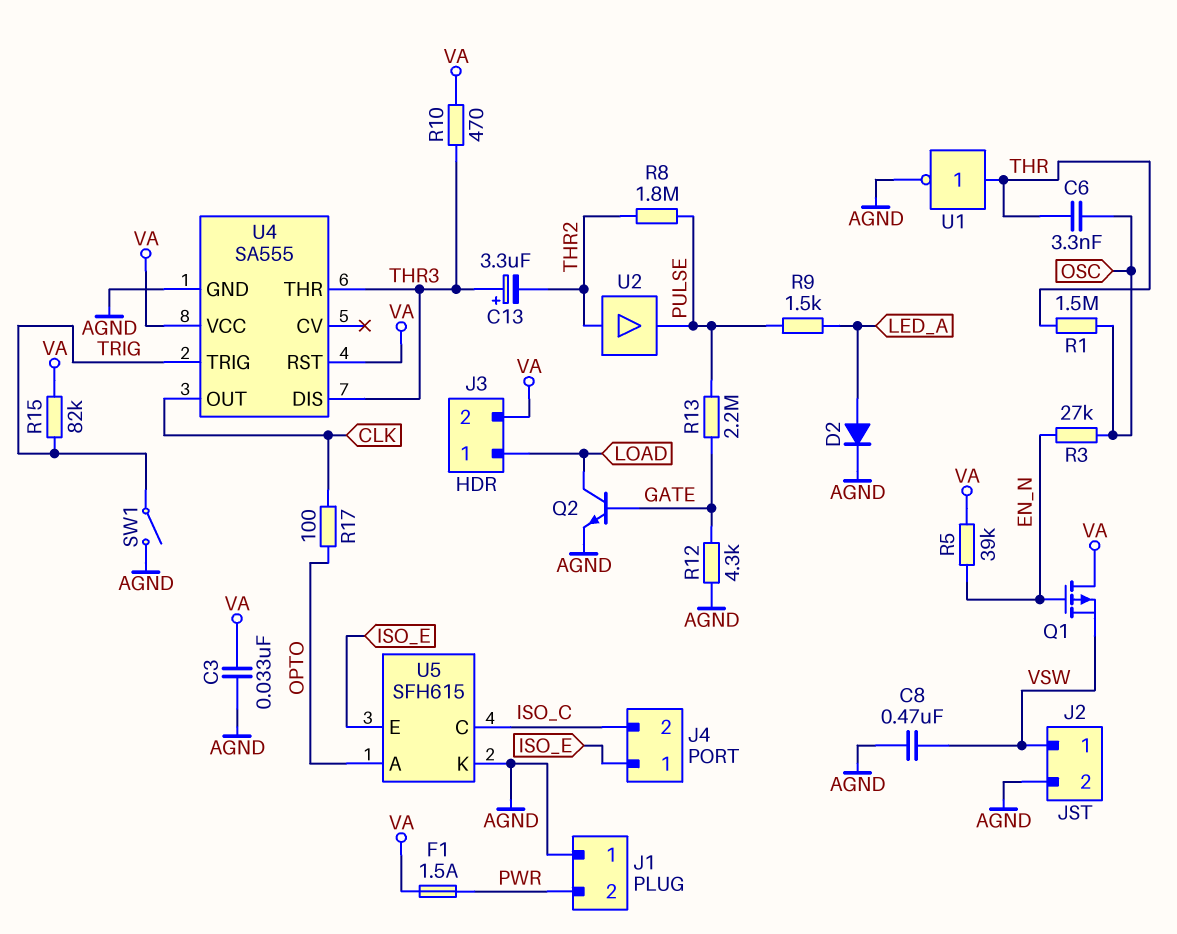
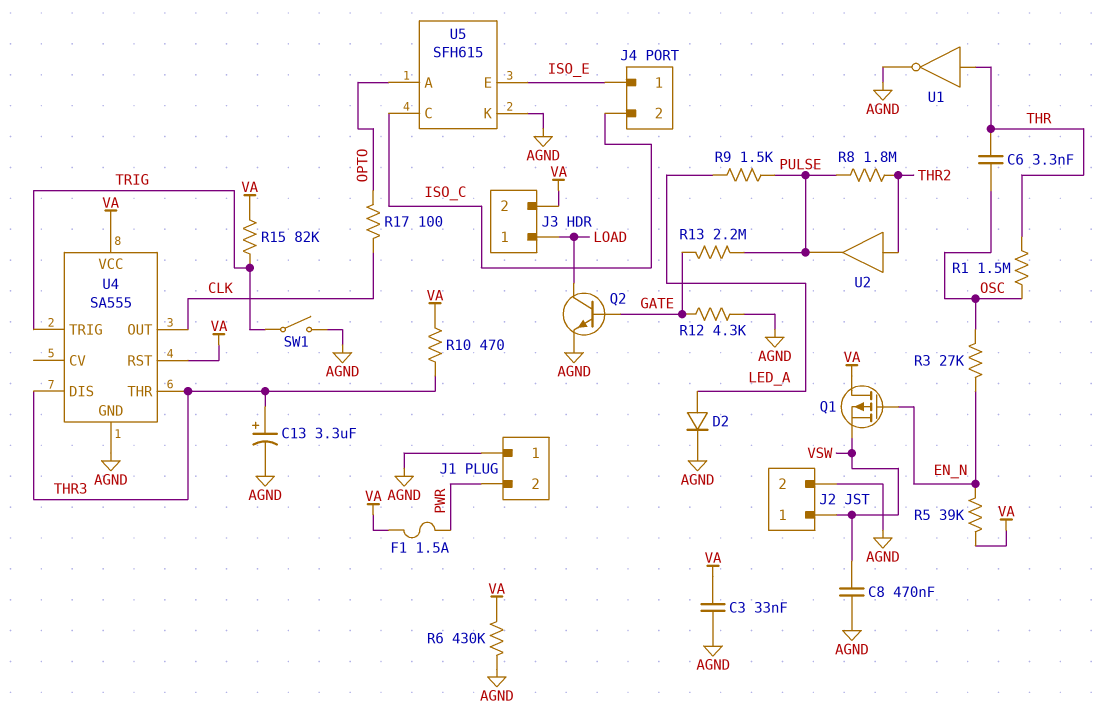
C13: 3.3uF (plus THR3, minus THR2) -> 3.3uF (plus THR3, minus AGND)
R6: none -> 430k (AGND, VA)

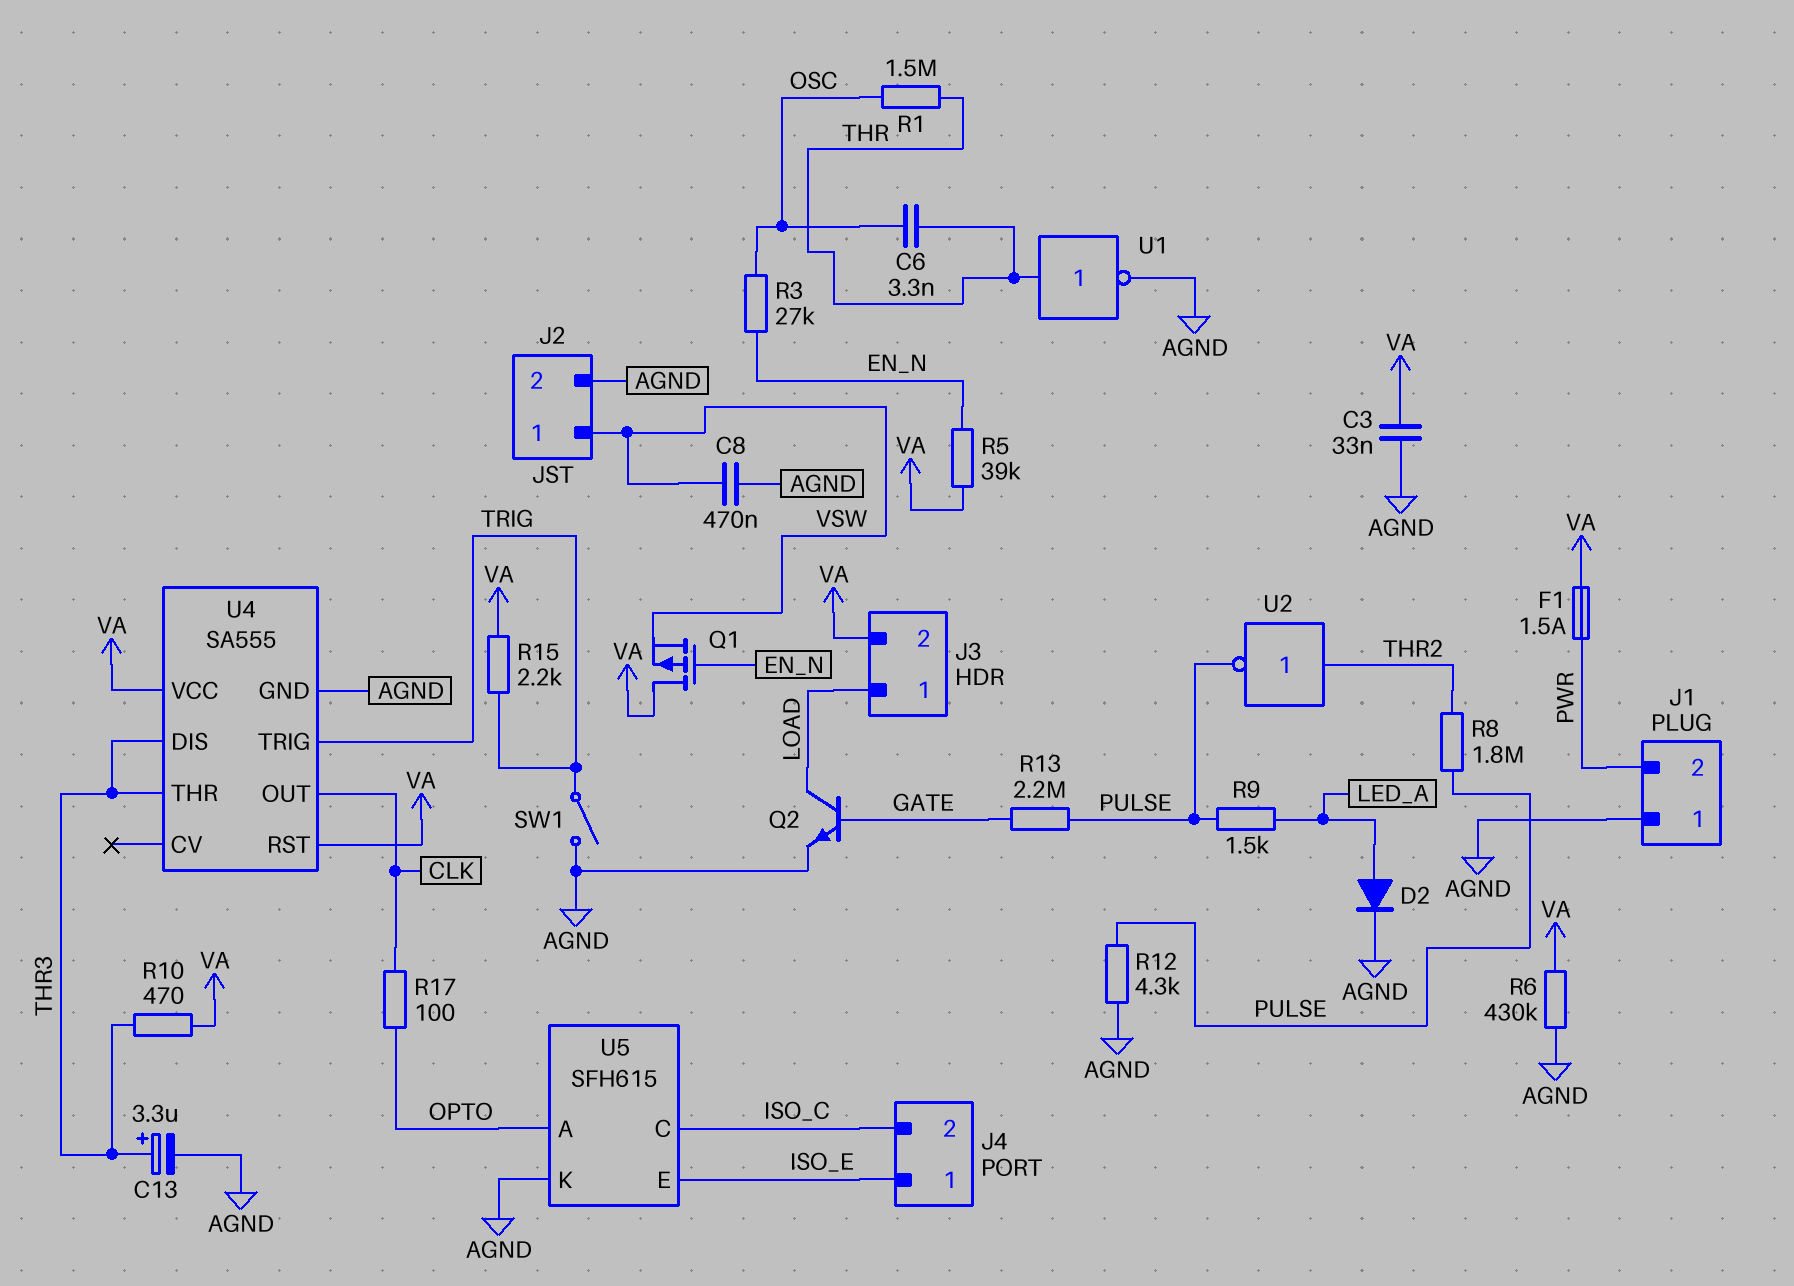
R12: 4.3k (AGND, GATE) -> 4.3k (AGND, PULSE)
R15: 82k (TRIG, VA) -> 2.2k (TRIG, VA)
U2: buffer (in THR2, out PULSE) -> NOT (in THR2, out PULSE)

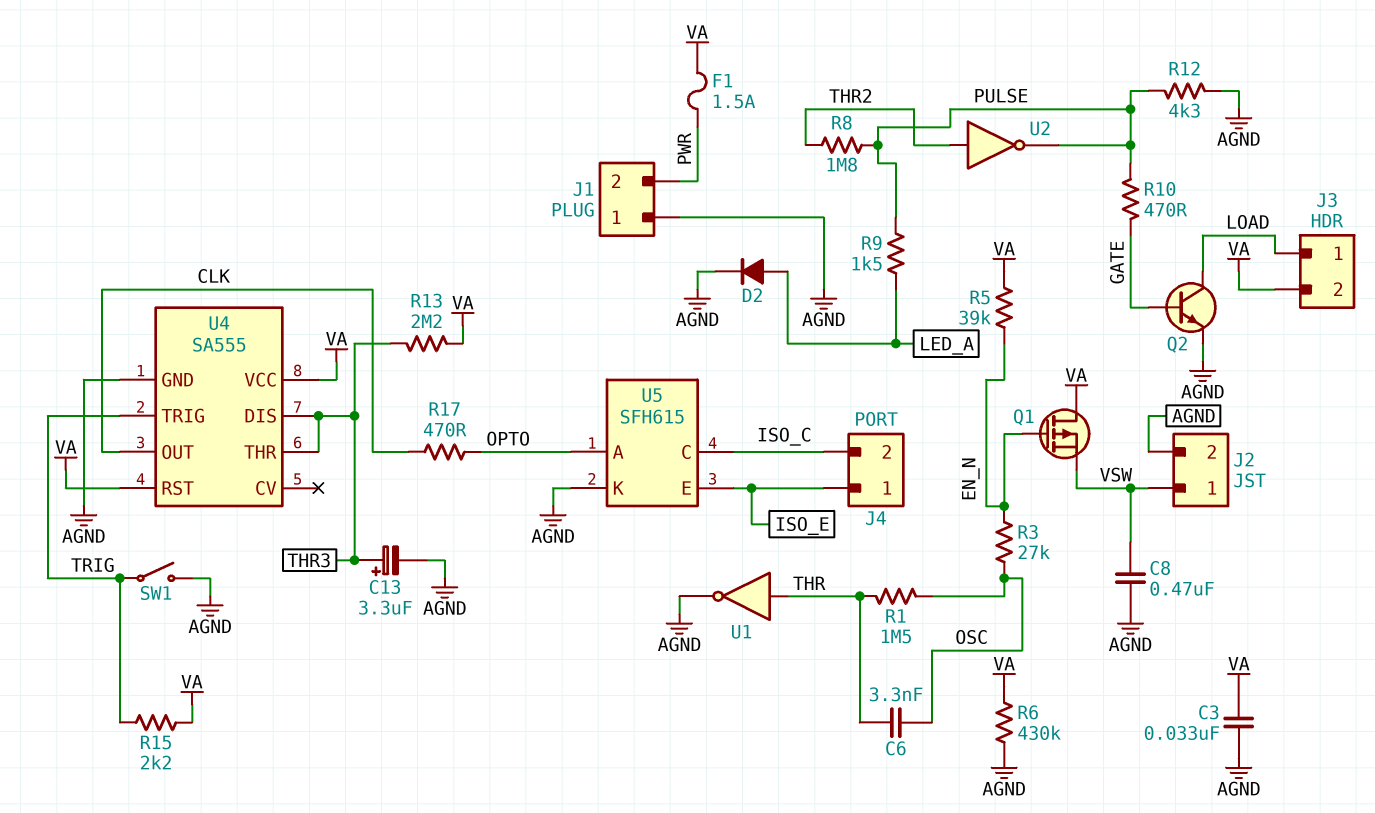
R10: 470 (THR3, VA) -> 470 (GATE, PULSE)
R13: 2.2M (GATE, PULSE) -> 2.2M (THR3, VA)
R17: 100 (CLK, OPTO) -> 470 (CLK, OPTO)

